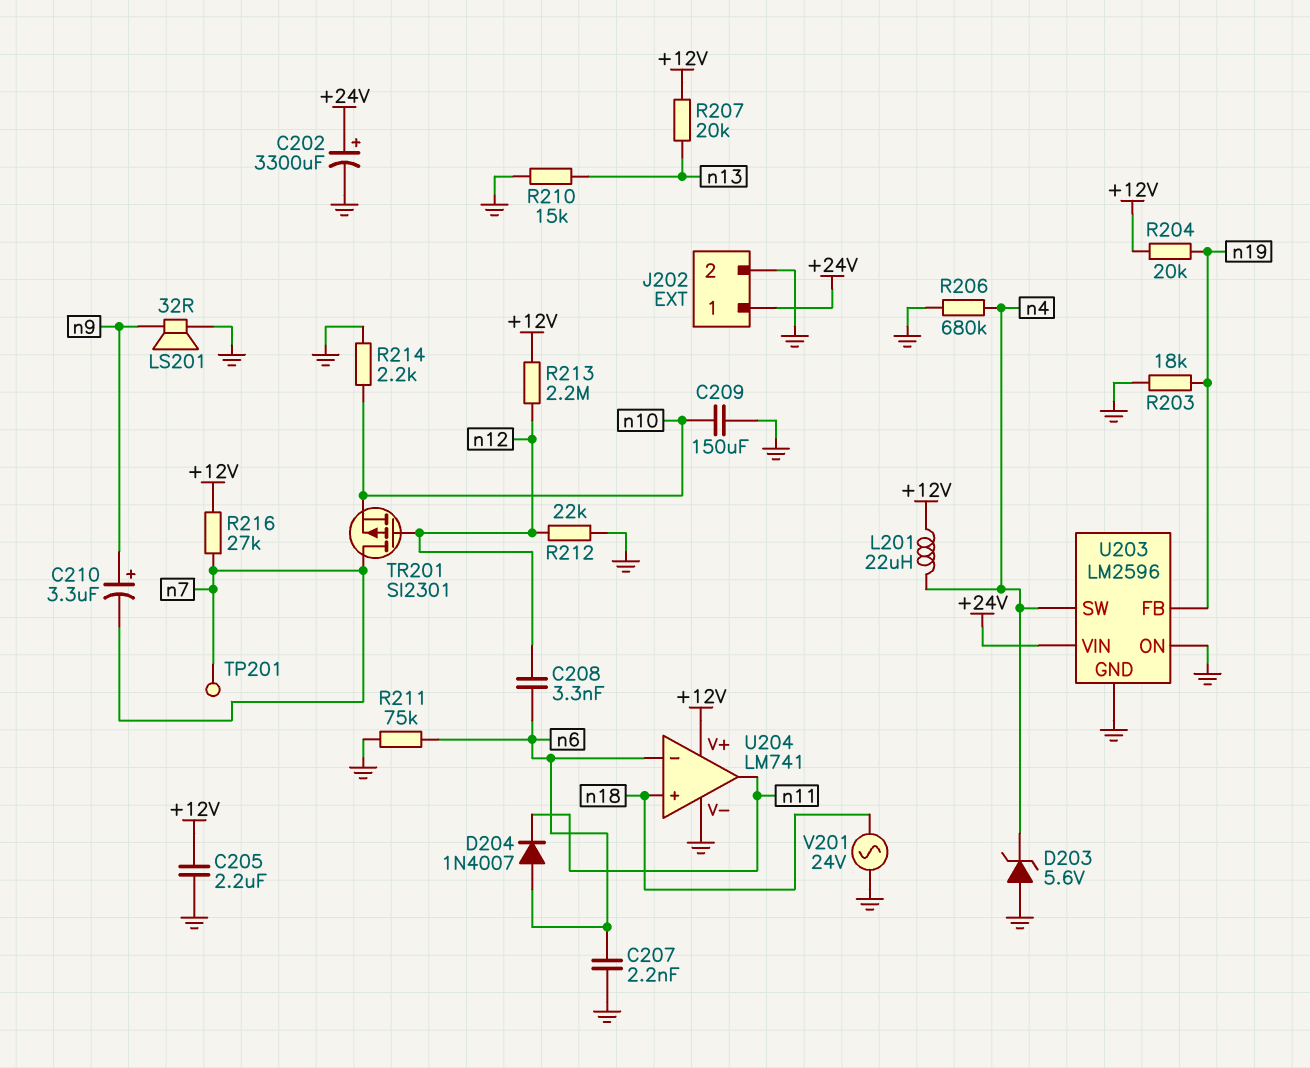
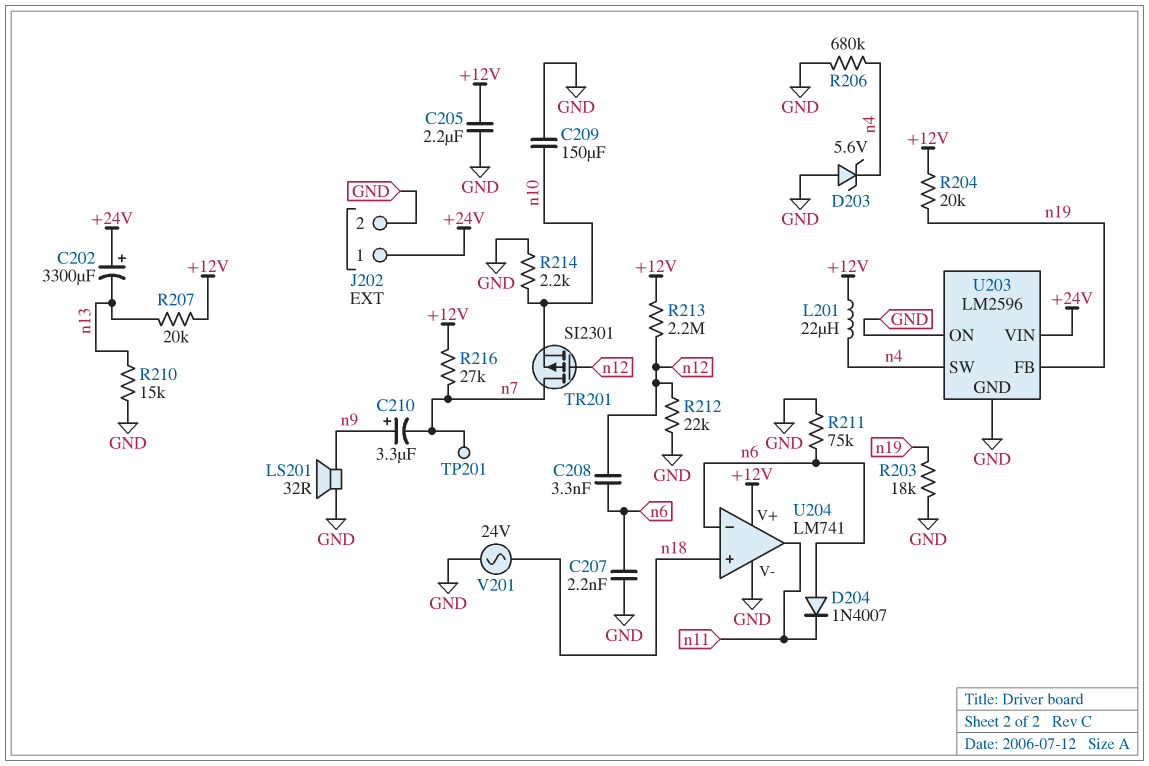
C202: 3300uF (plus +24V, minus GND) -> 3300uF (plus +24V, minus n13)

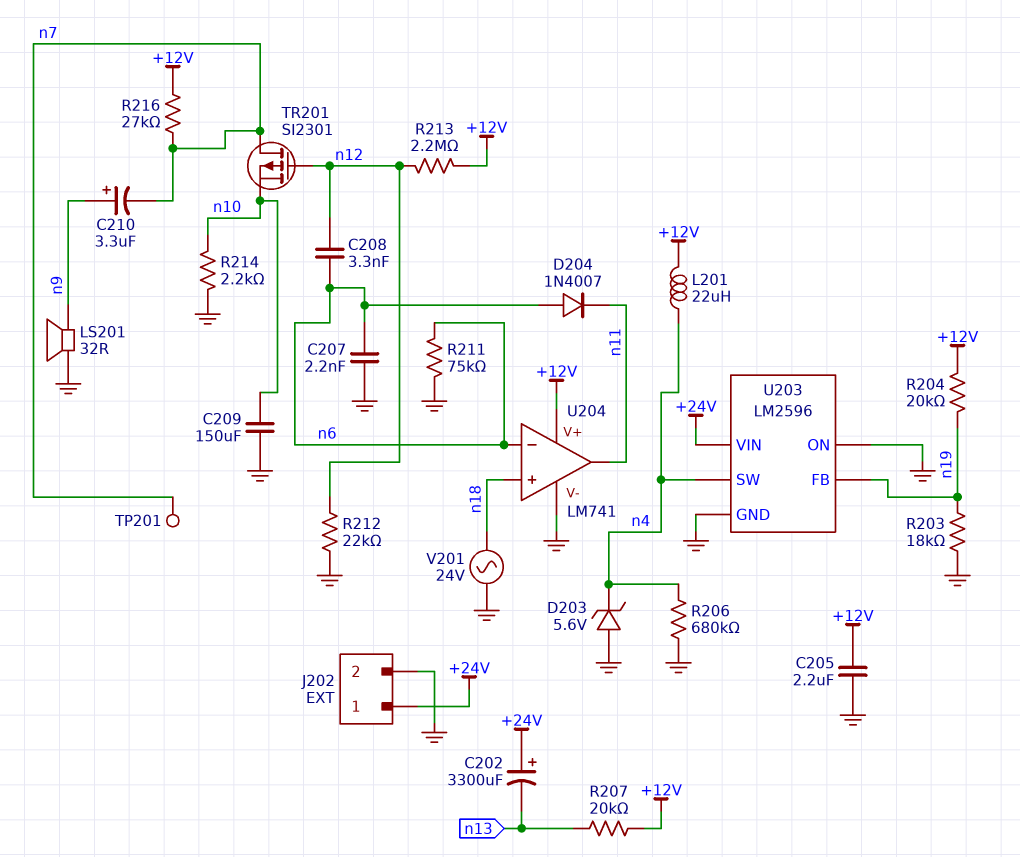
R210: 15k (GND, n13) -> none

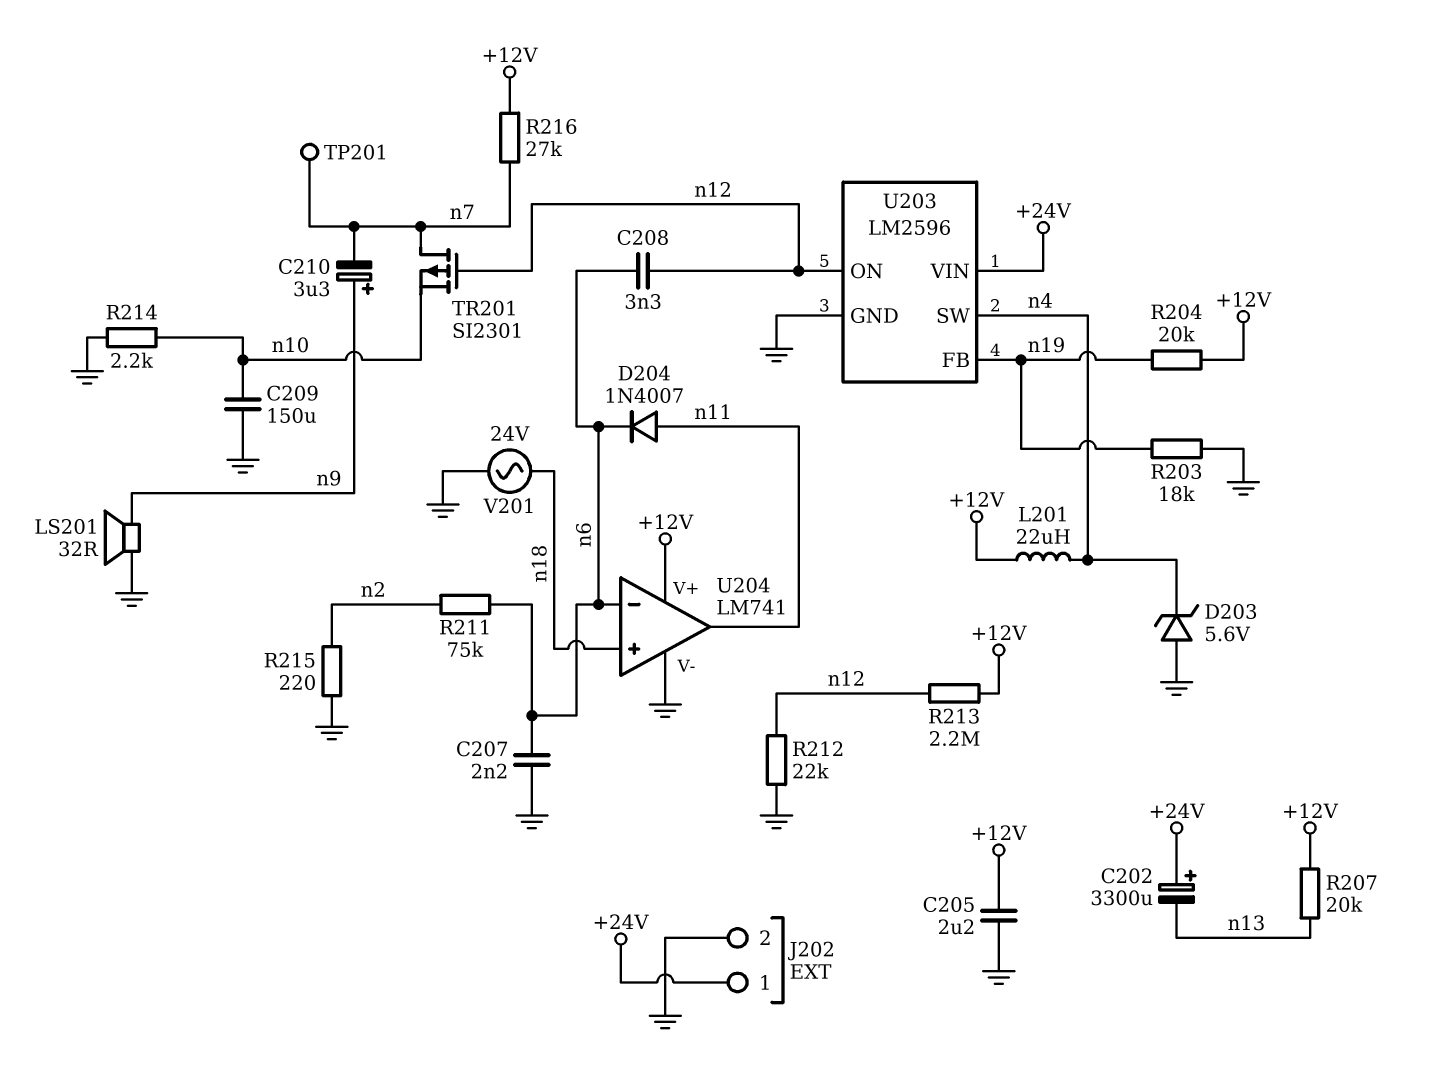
D204: diode 1N4007 (A n6, K n11) -> diode 1N4007 (A n11, K n6)
R206: 680k (GND, n4) -> none
R211: 75k (GND, n6) -> 75k (n2, n6)
R215: none -> 220 (GND, n2)
U203 pin ON: GND -> n12

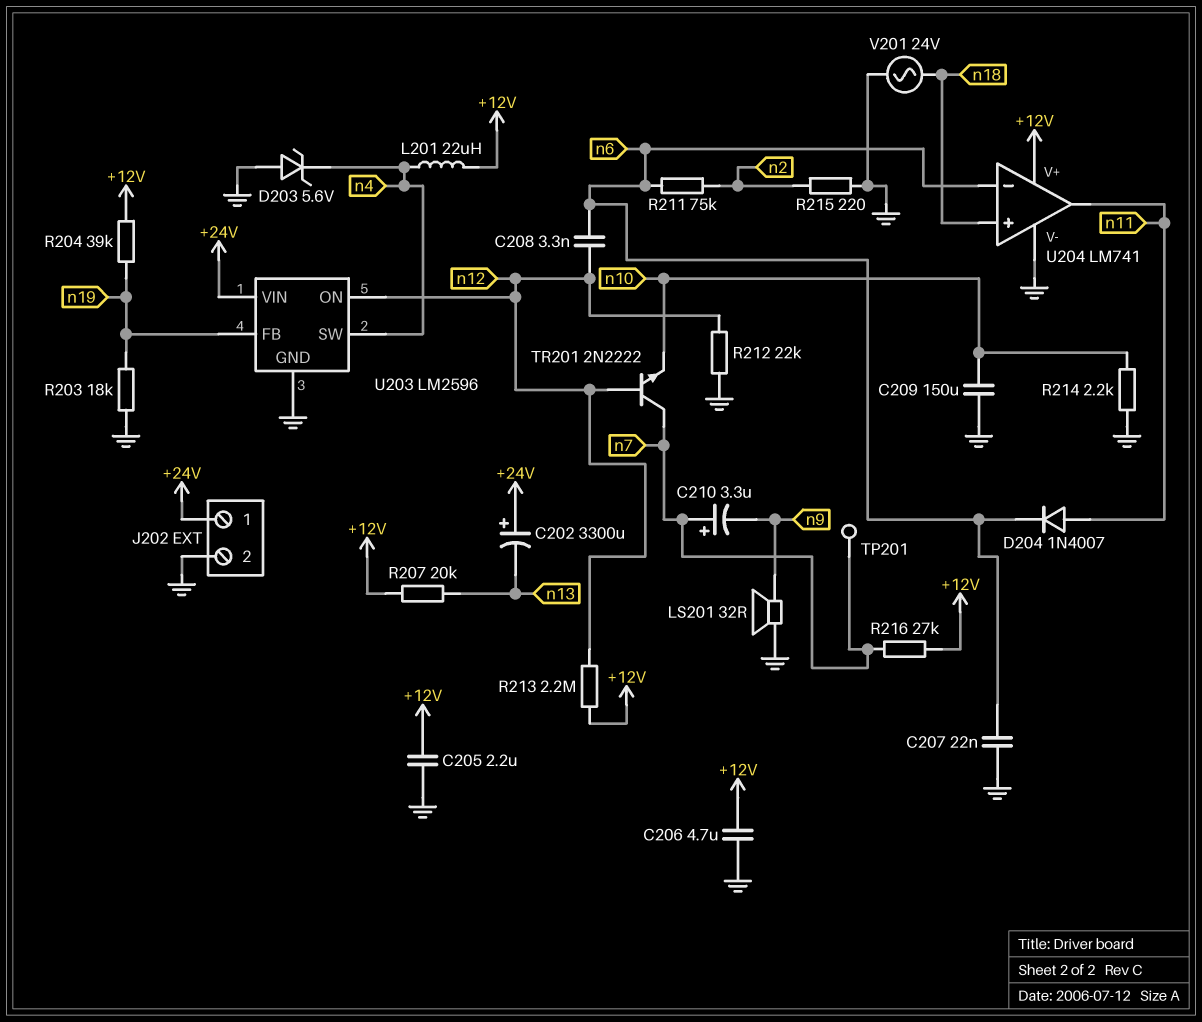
C206: none -> 4.7uF (+12V, GND)
C207: 2.2nF (GND, n6) -> 22nF (GND, n6)
C210: 3.3uF (plus n9, minus n7) -> 3.3uF (plus n7, minus n9)
R204: 20k (+12V, n19) -> 39k (+12V, n19)
TR201: PMOS SI2301 (G n12, D n7, S n10) -> NPN 2N2222 (B n12, C n7, E n10)

